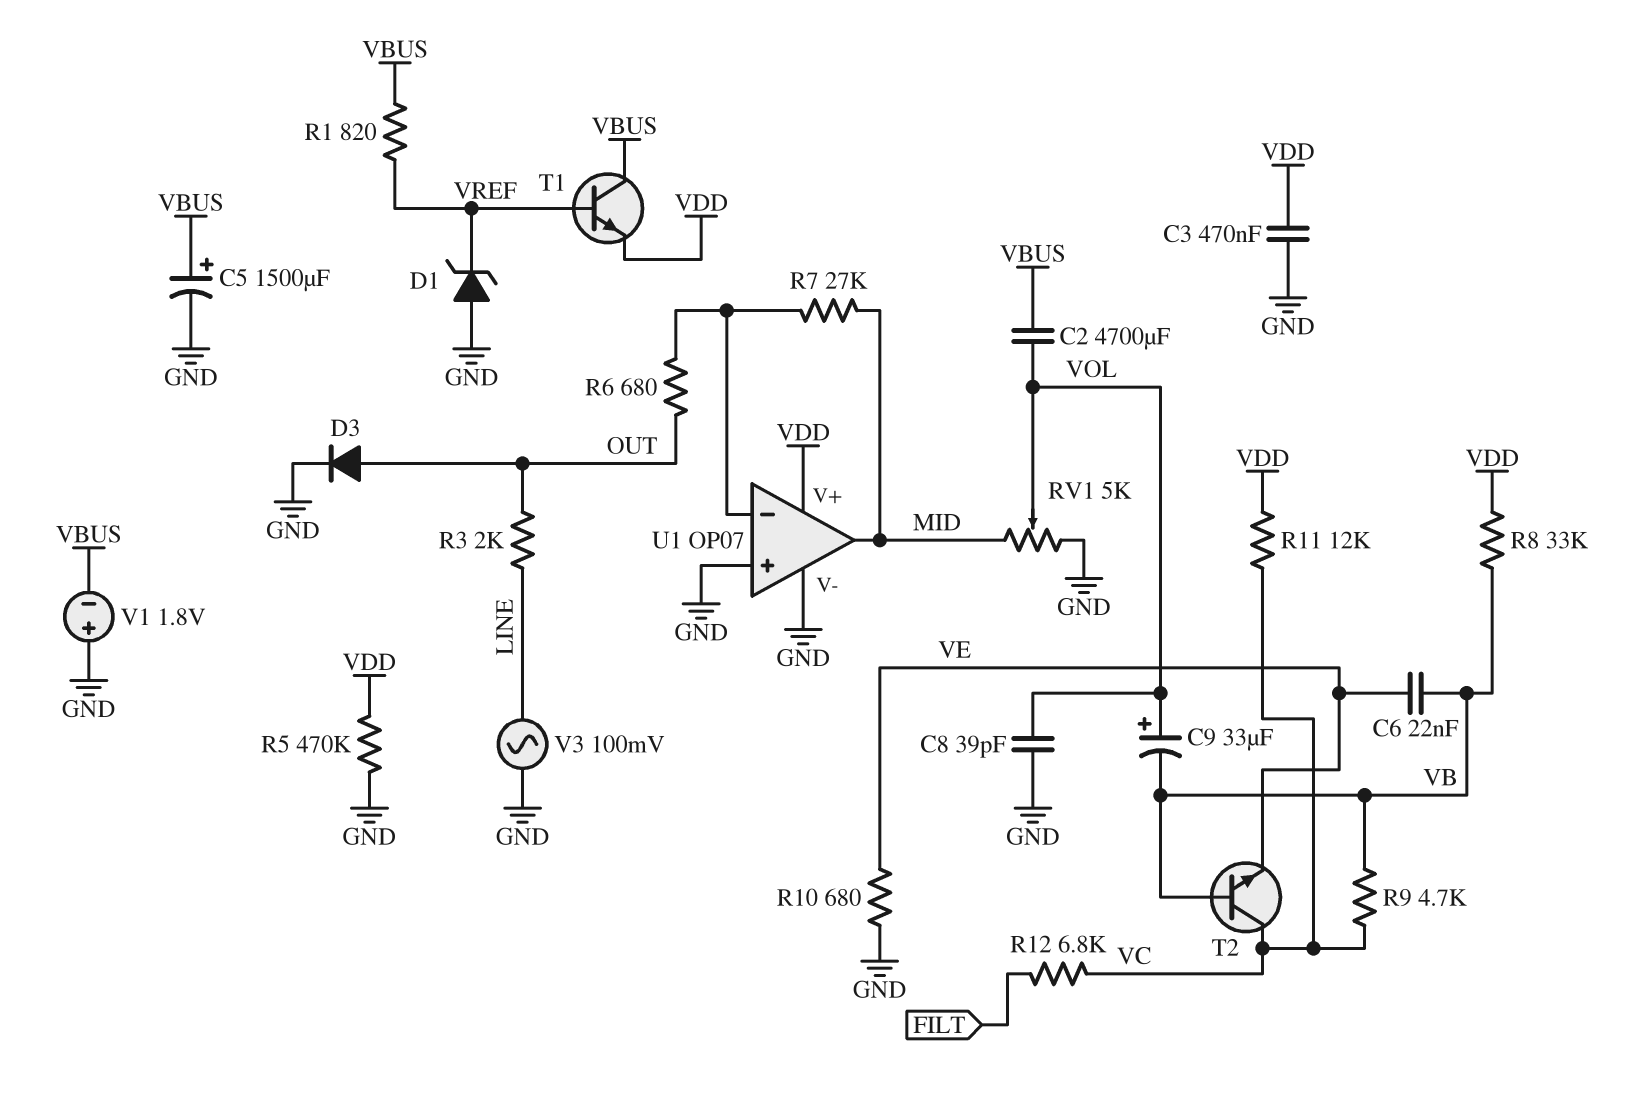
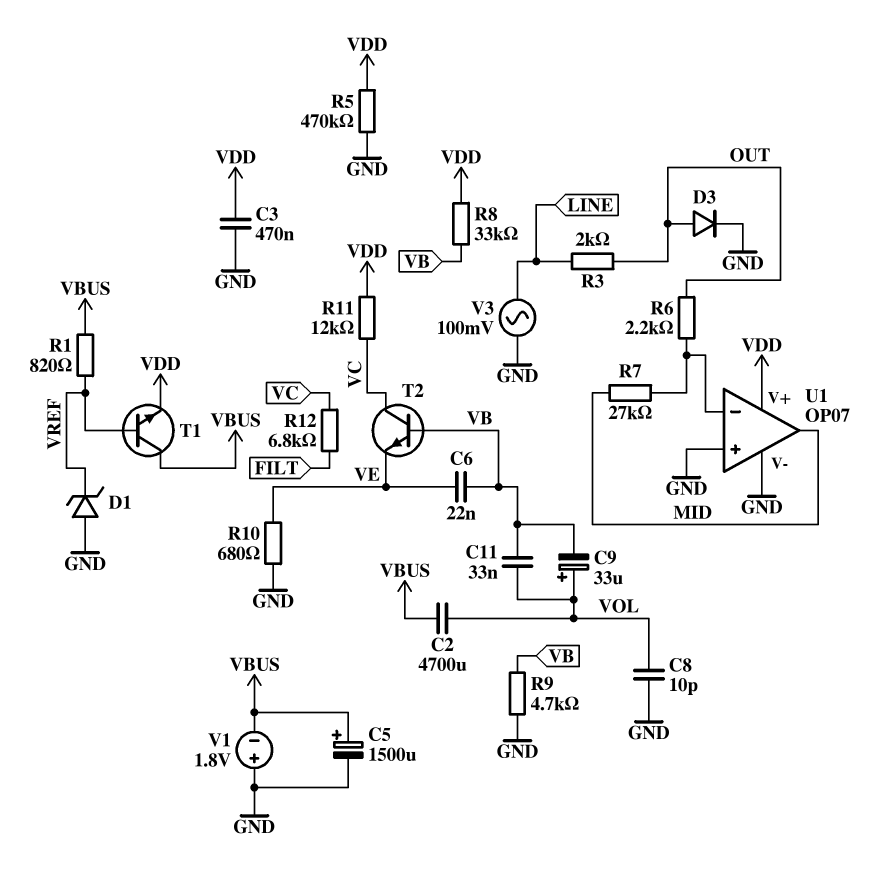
C8: 39pF (GND, VOL) -> 10pF (GND, VOL)
C11: none -> 33nF (VB, VOL)
R6: 680 (OUT, U1/in-) -> 2.2k (OUT, U1/in-)
R9: 4.7k (VB, VC) -> 4.7k (GND, VB)
RV1: 5k (GND, MID, wiper VOL) -> none

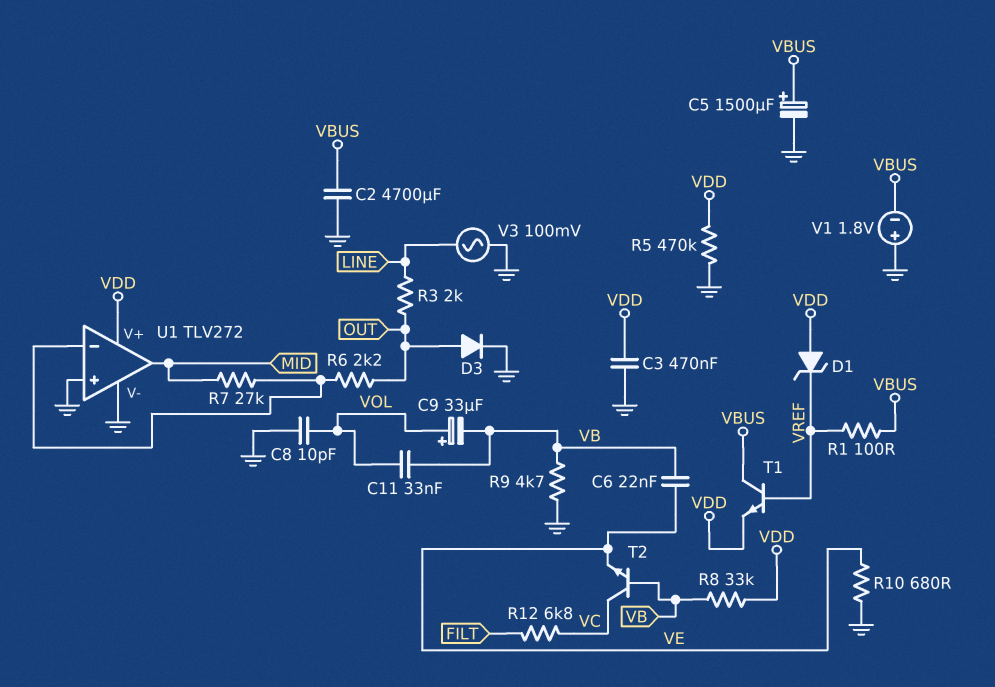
C2: 4700uF (VBUS, VOL) -> 4700uF (GND, VBUS)
D1: zener (A GND, K VREF) -> zener (A VDD, K VREF)
R1: 820 (VBUS, VREF) -> 100 (VBUS, VREF)
R11: 12k (VC, VDD) -> none
U1: OP07 -> TLV272

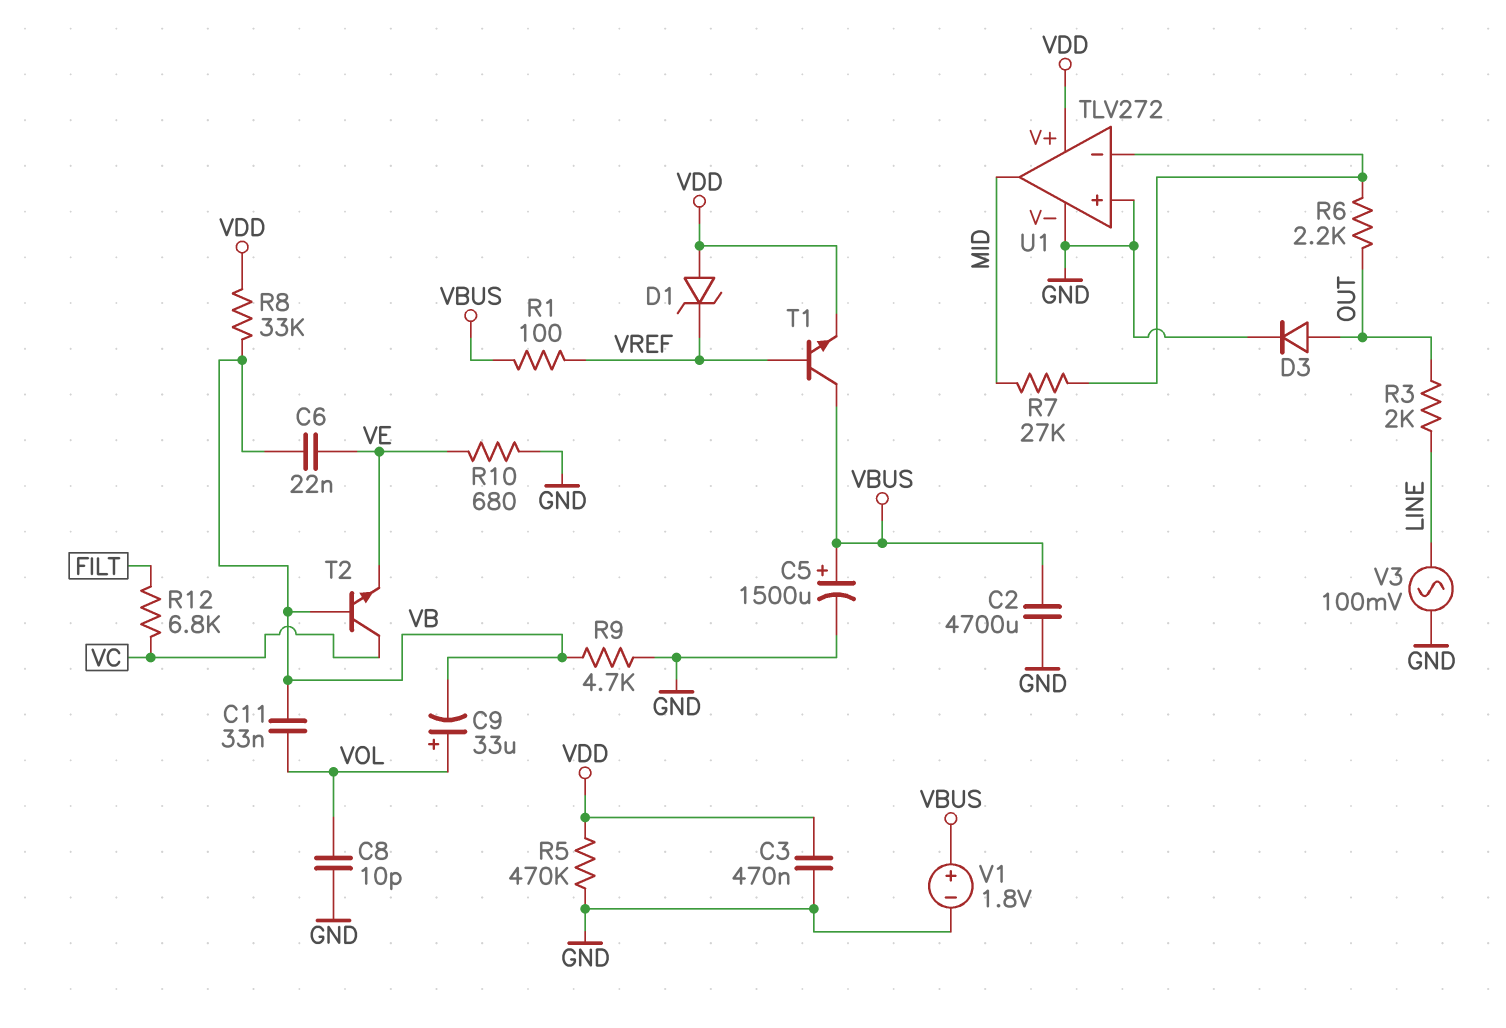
V1: 1.8V (plus GND, minus VBUS) -> 1.8V (plus VBUS, minus GND)

